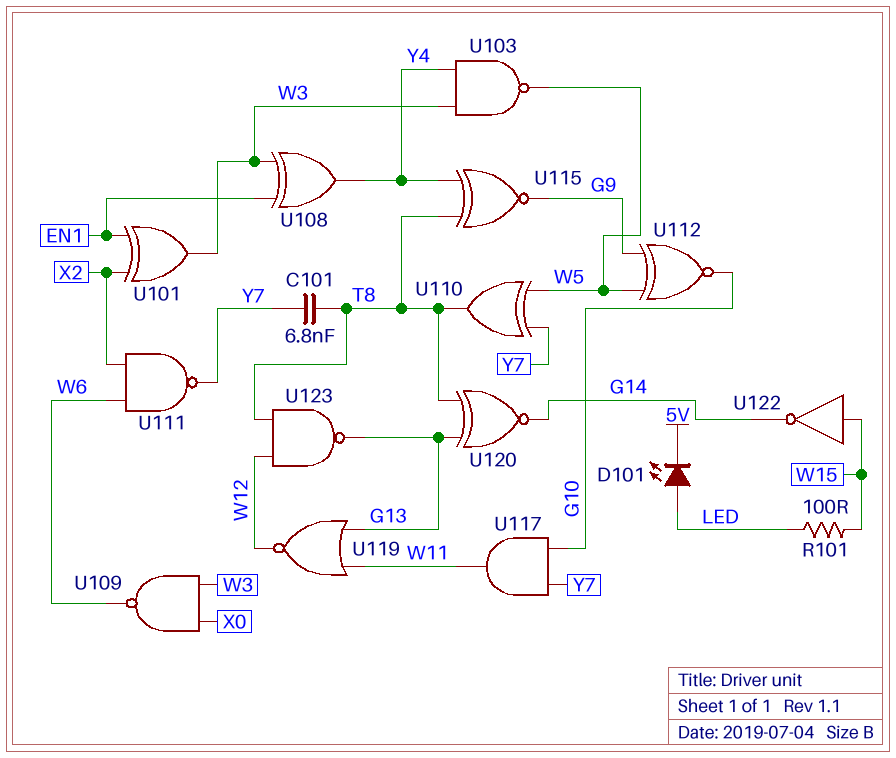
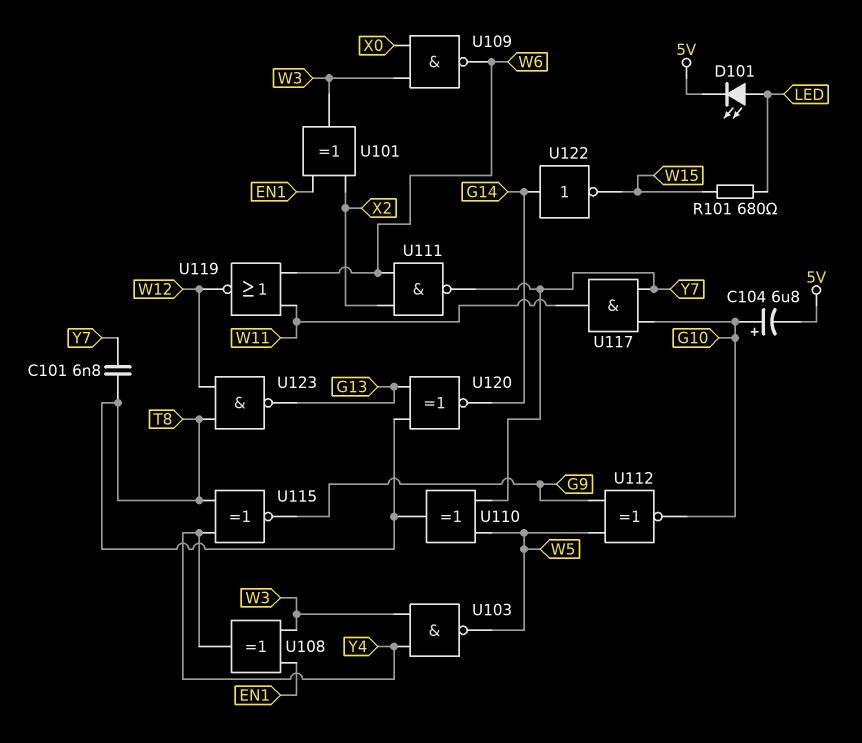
C104: none -> 6.8uF (plus G10, minus 5V)
R101: 100 (LED, W15) -> 680 (LED, W15)
U119: NOR (in G13, in W11, out W12) -> NOR (in W6, in W11, out W12)
U122: NOT (in W15, out G14) -> NOT (in G14, out W15)

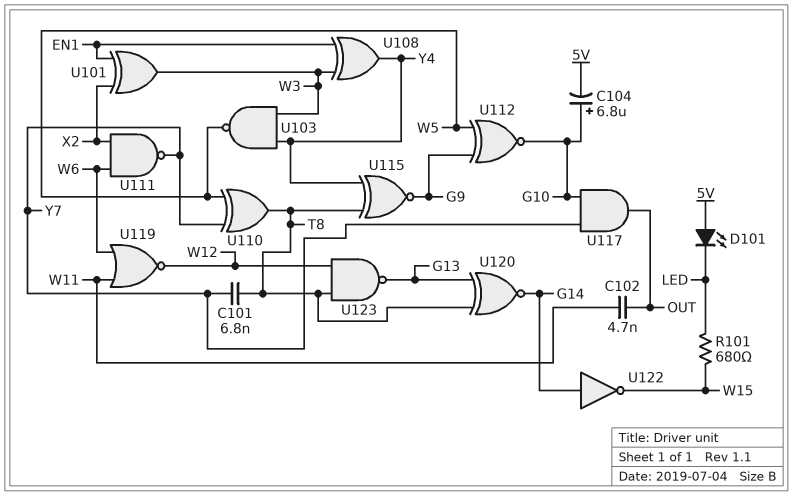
C102: none -> 4.7nF (OUT, W11)
D101: LED (A LED, K 5V) -> LED (A 5V, K LED)
U109: NAND (in W3, in X0, out W6) -> none
U117: AND (in G10, in Y7, out W11) -> AND (in G10, in Y7, out OUT)

